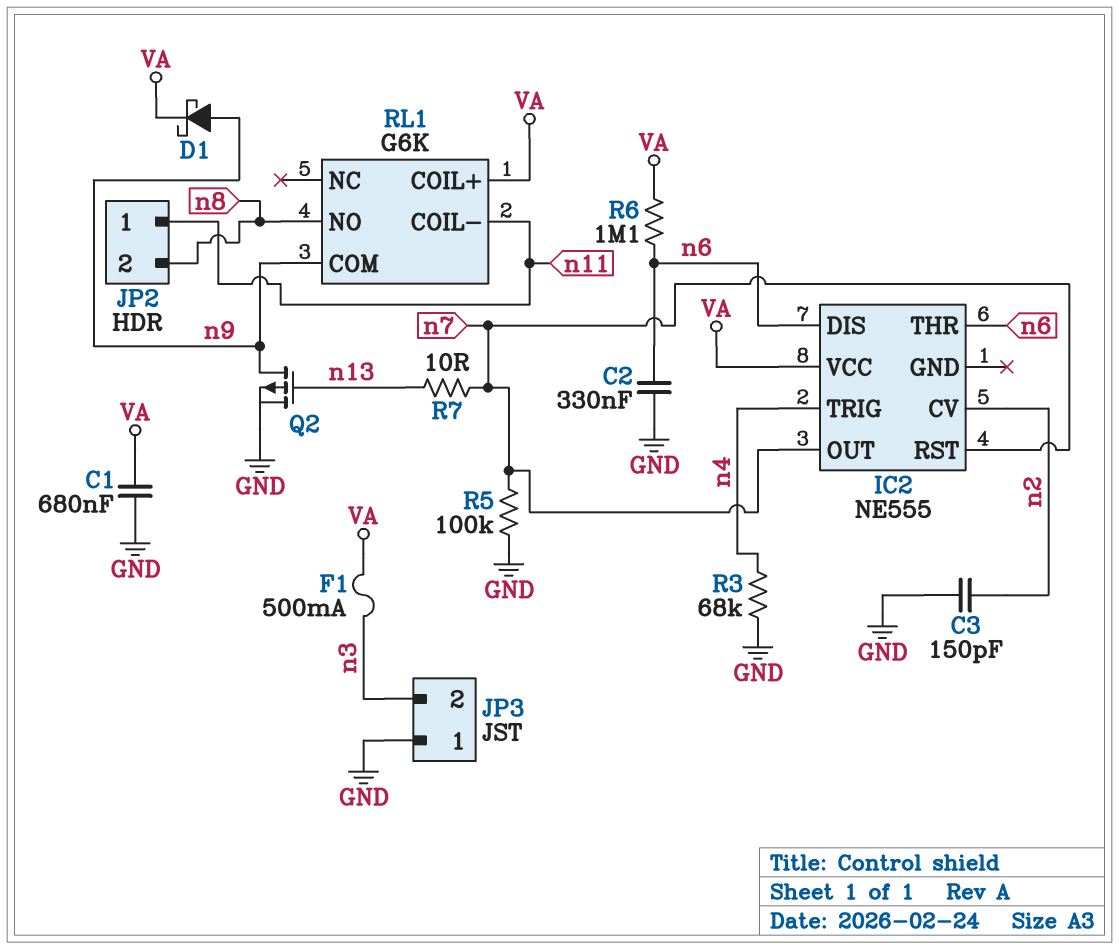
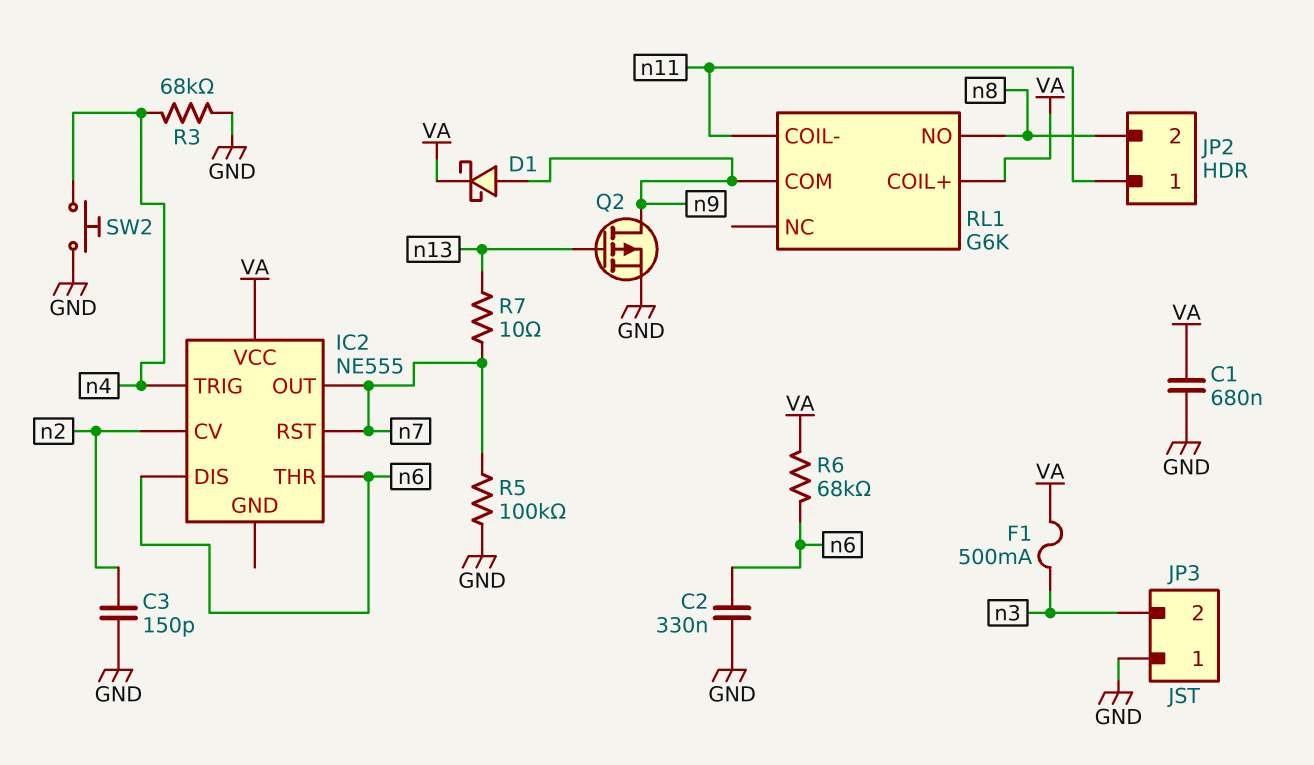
R6: 1.1M (VA, n6) -> 68k (VA, n6)
SW2: none -> button (GND, n4)

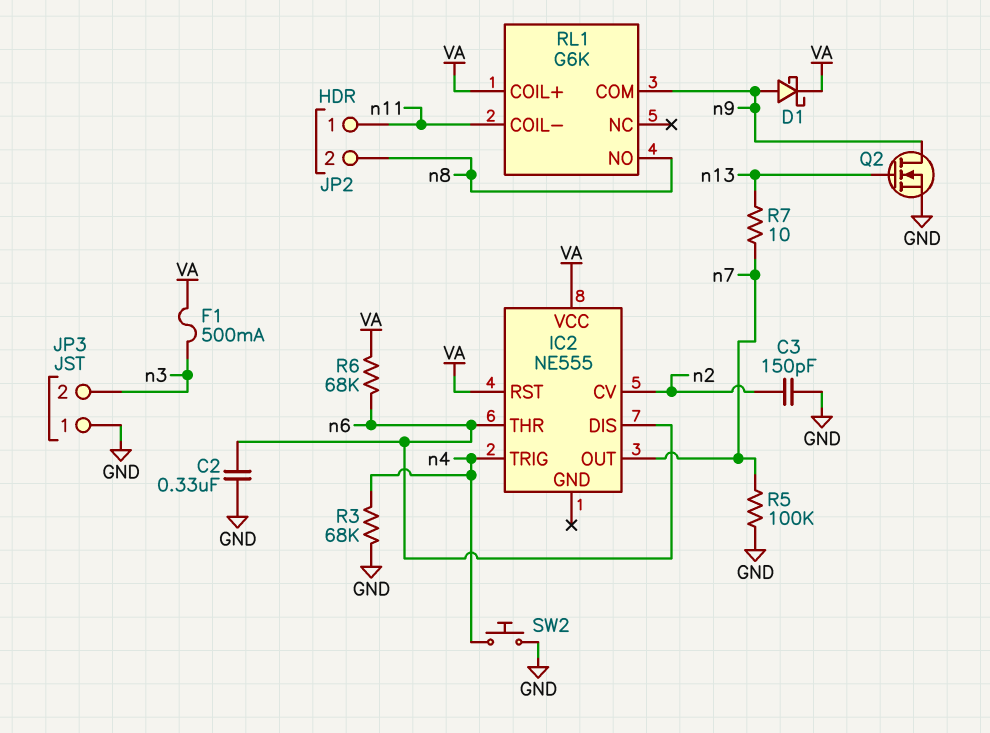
C1: 680nF (GND, VA) -> none
IC2 pin RST: n7 -> VA
Q2: PMOS (G n13, D n9, S GND) -> NMOS (G n13, D n9, S GND)

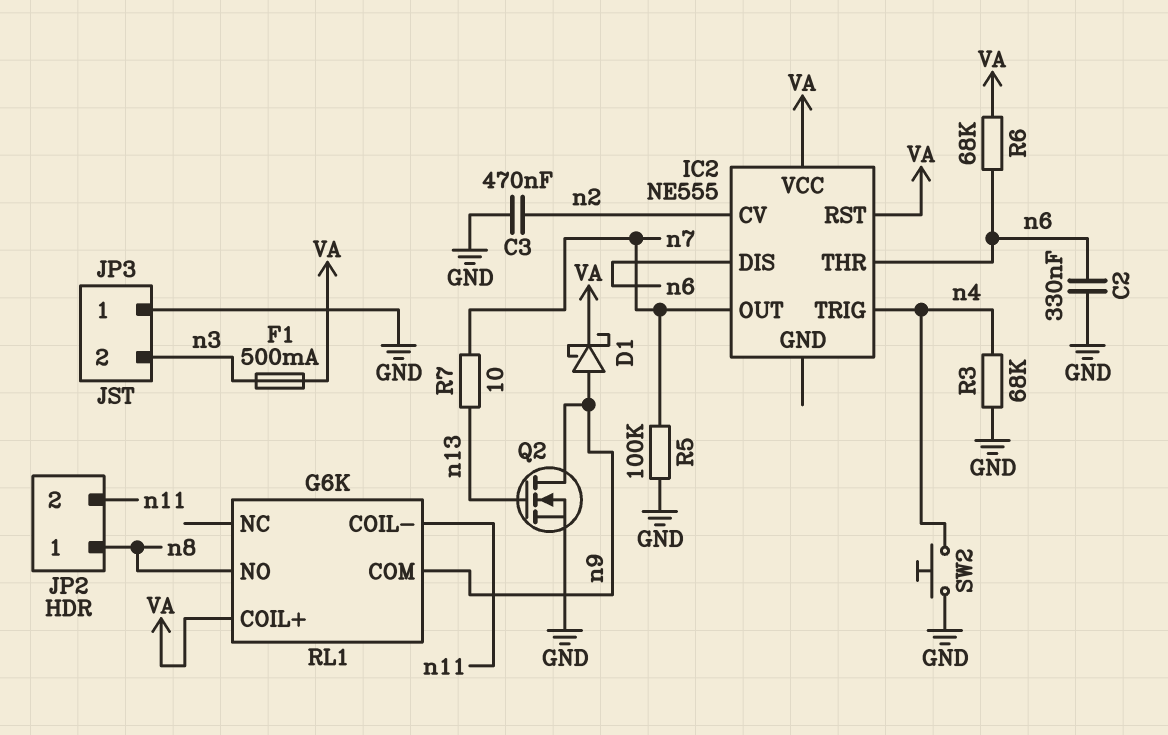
C3: 150pF (GND, n2) -> 470nF (GND, n2)
JP2 pin 1: n11 -> n8
JP2 pin 2: n8 -> n11

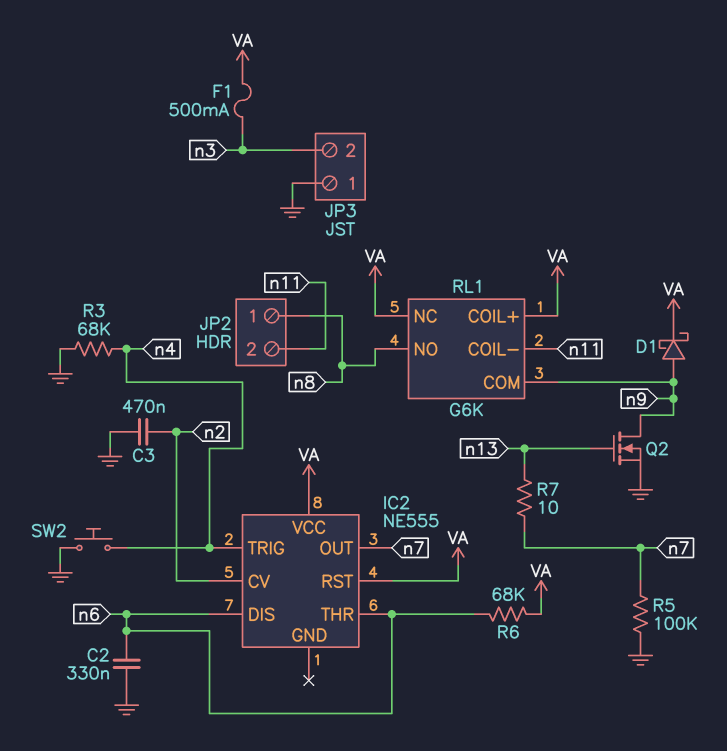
RL1 pin NC: none -> VA

